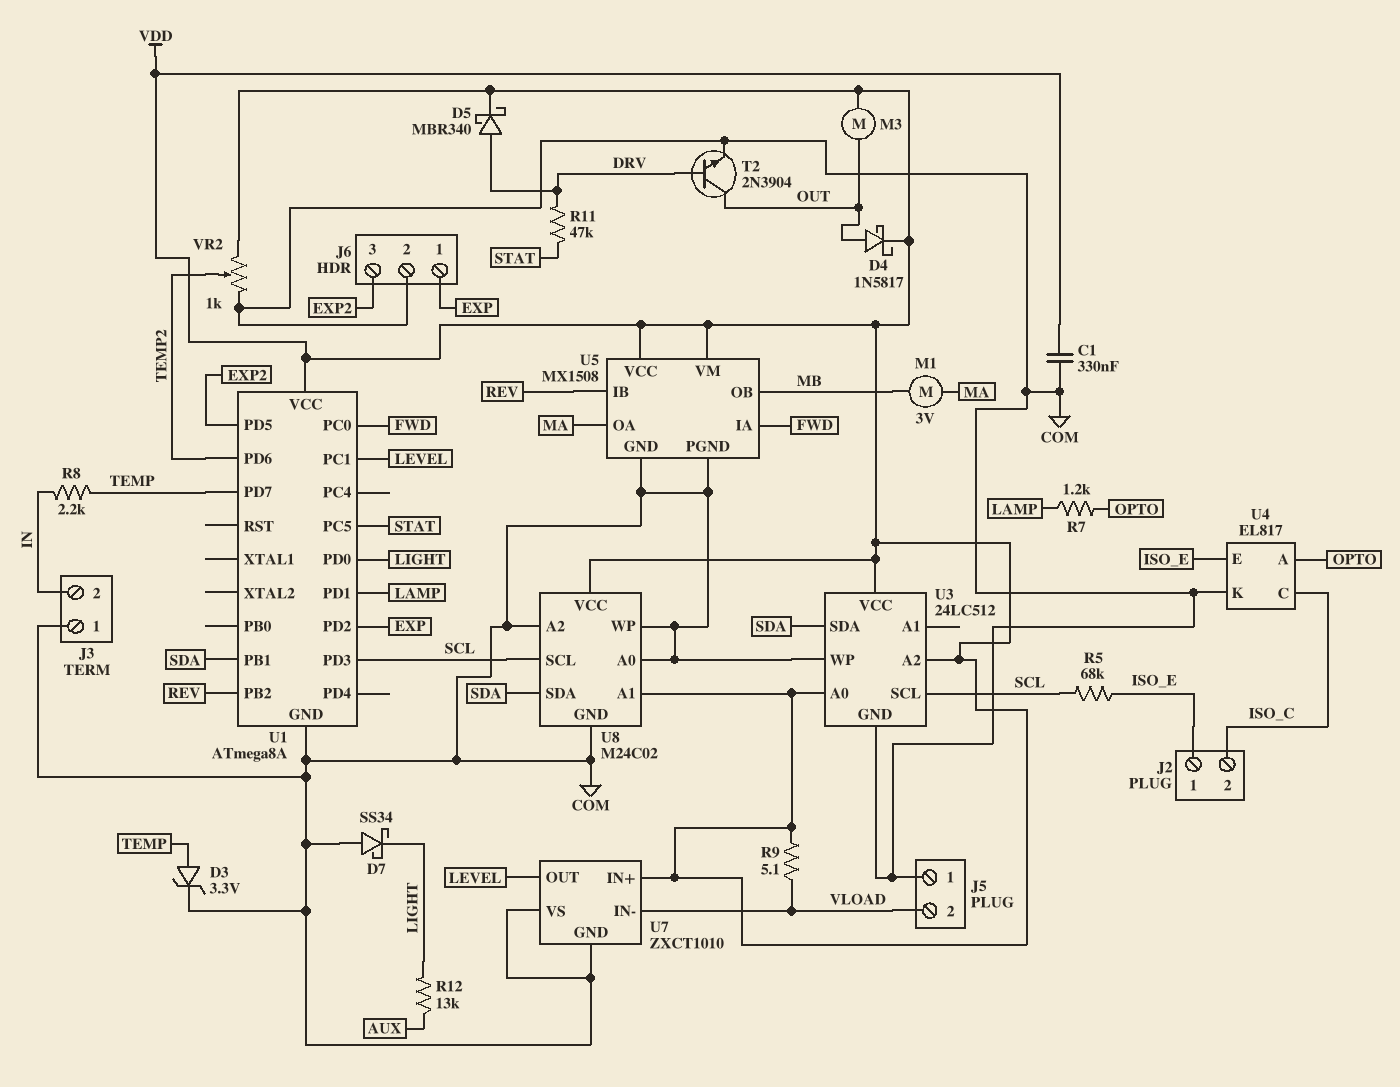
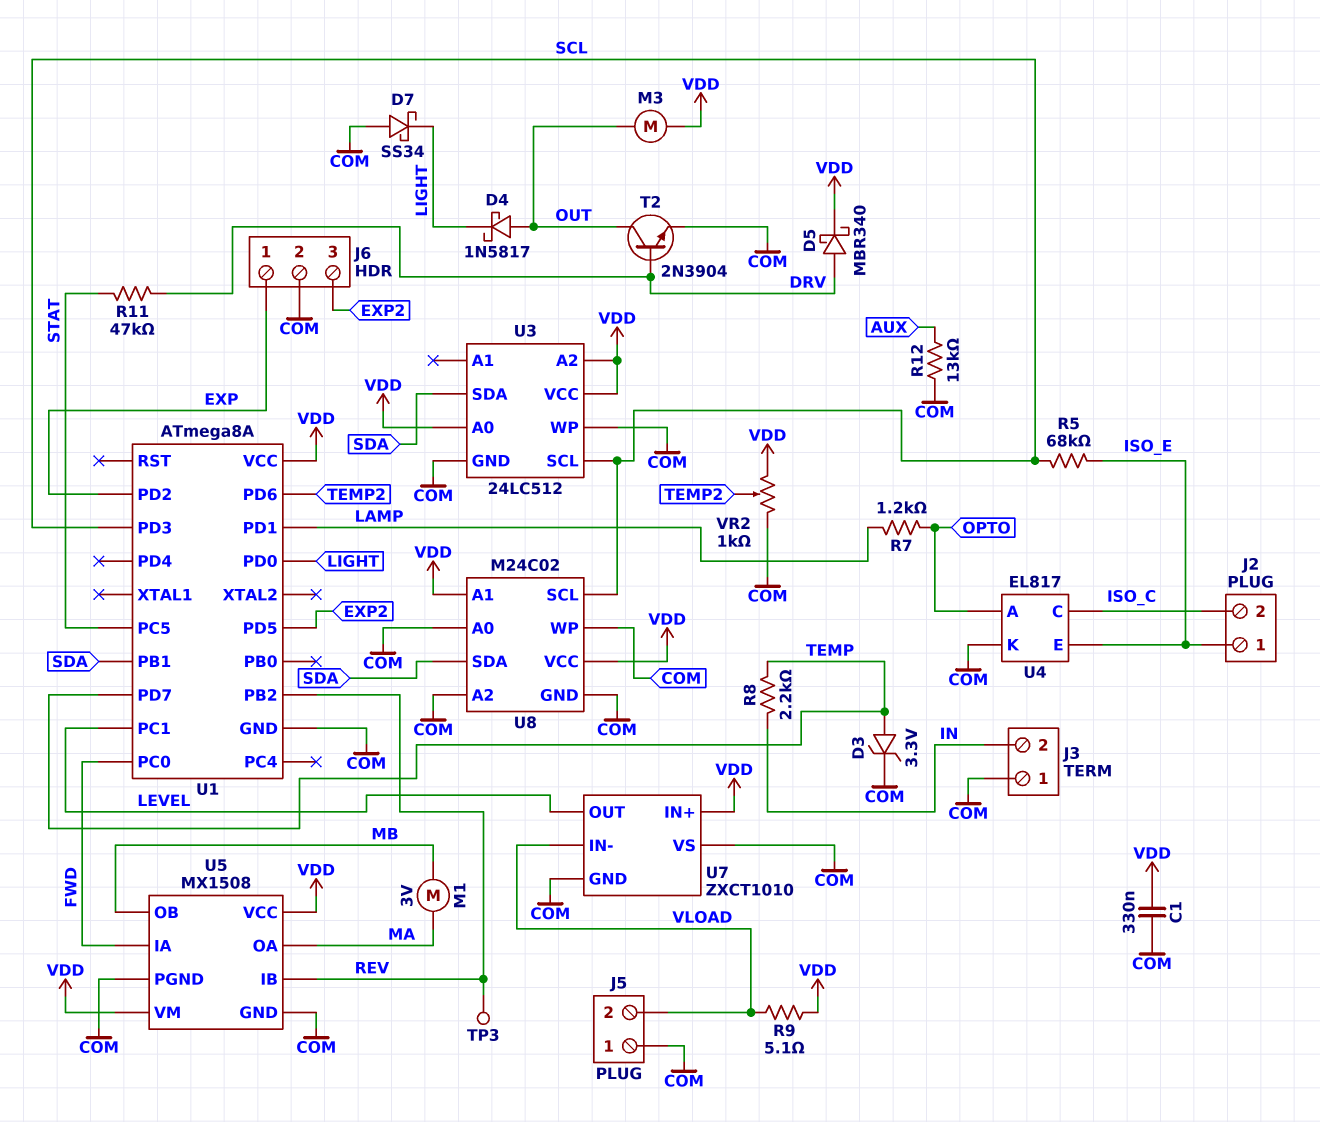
D4: schottky 1N5817 (A OUT, K VDD) -> schottky 1N5817 (A OUT, K LIGHT)
R12: 13k (AUX, LIGHT) -> 13k (AUX, COM)
TP3: none -> test point (REV)

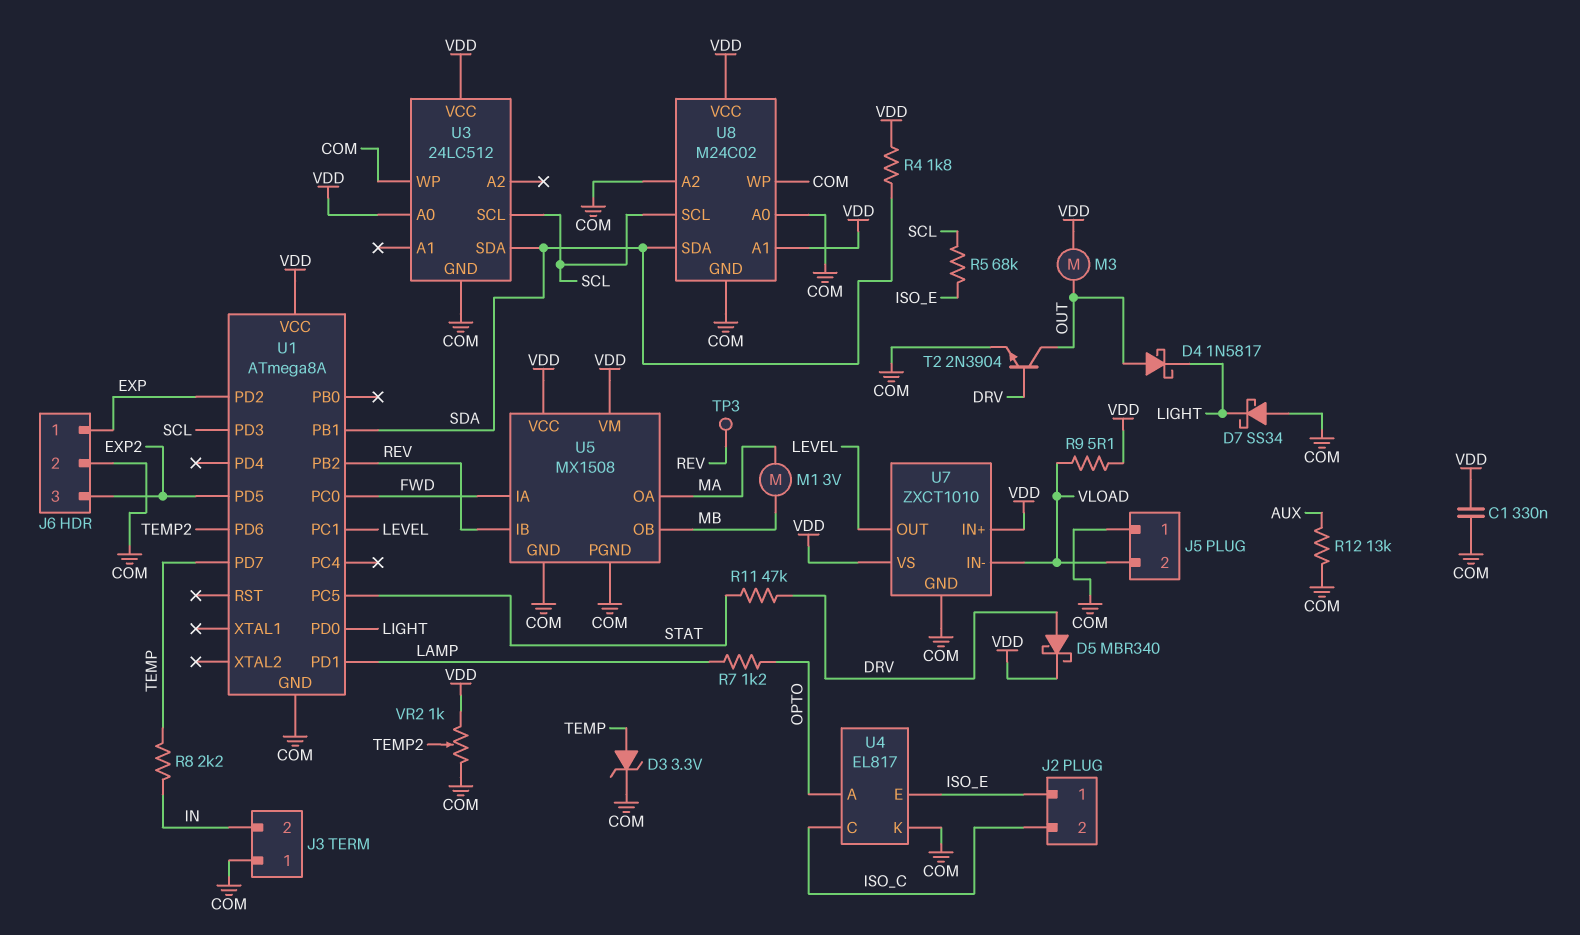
R4: none -> 1.8k (SDA, VDD)
U3 pin A2: VDD -> none
U7 pin VS: COM -> VDD

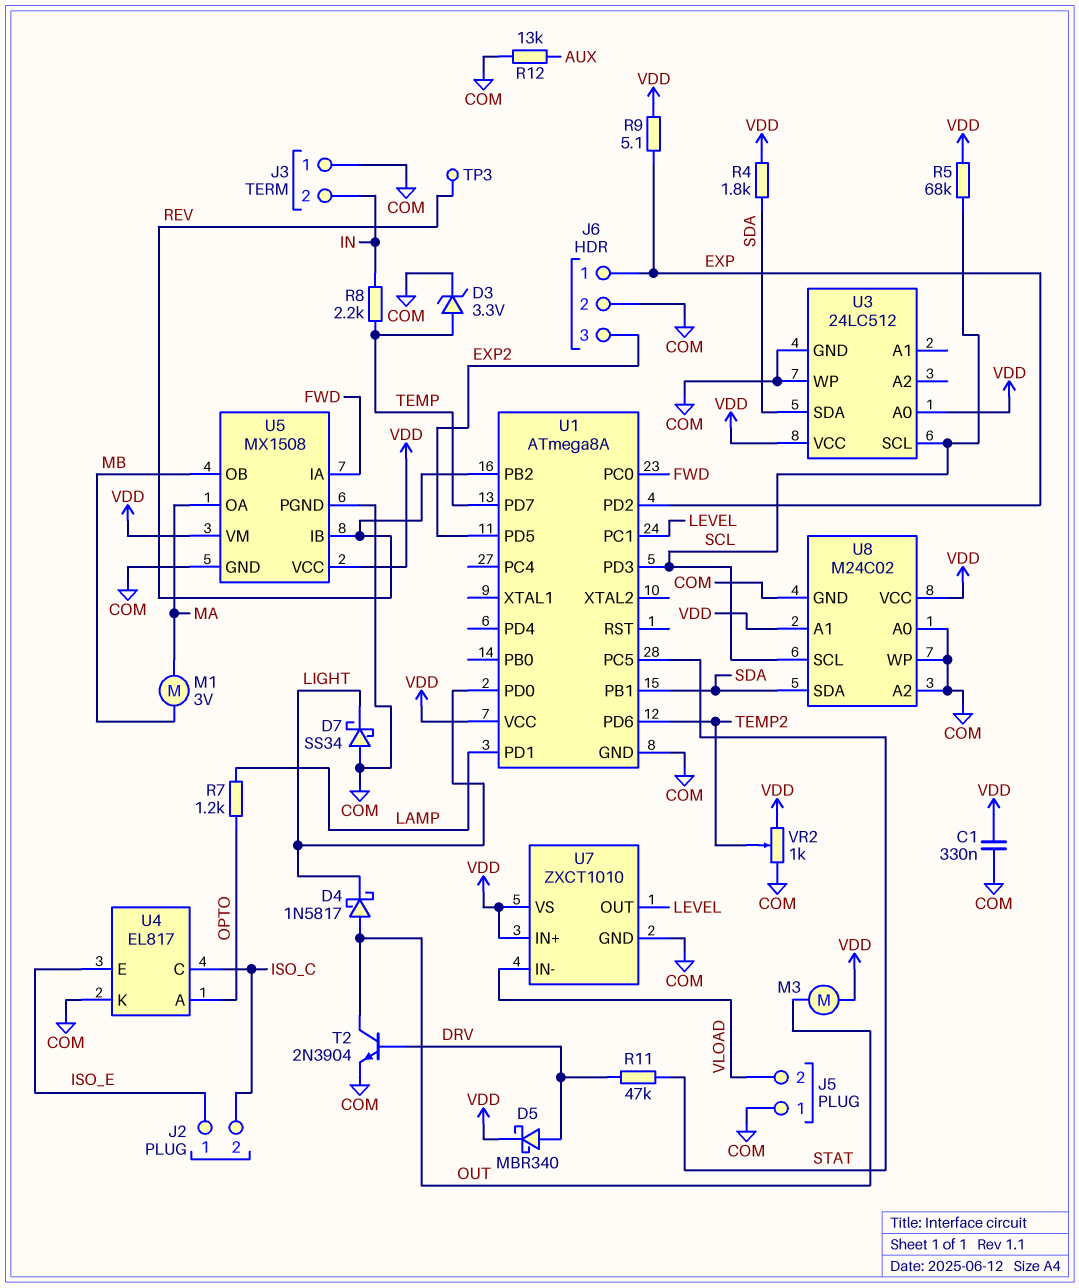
R5: 68k (ISO_E, SCL) -> 68k (SCL, VDD)
R9: 5.1 (VDD, VLOAD) -> 5.1 (EXP, VDD)

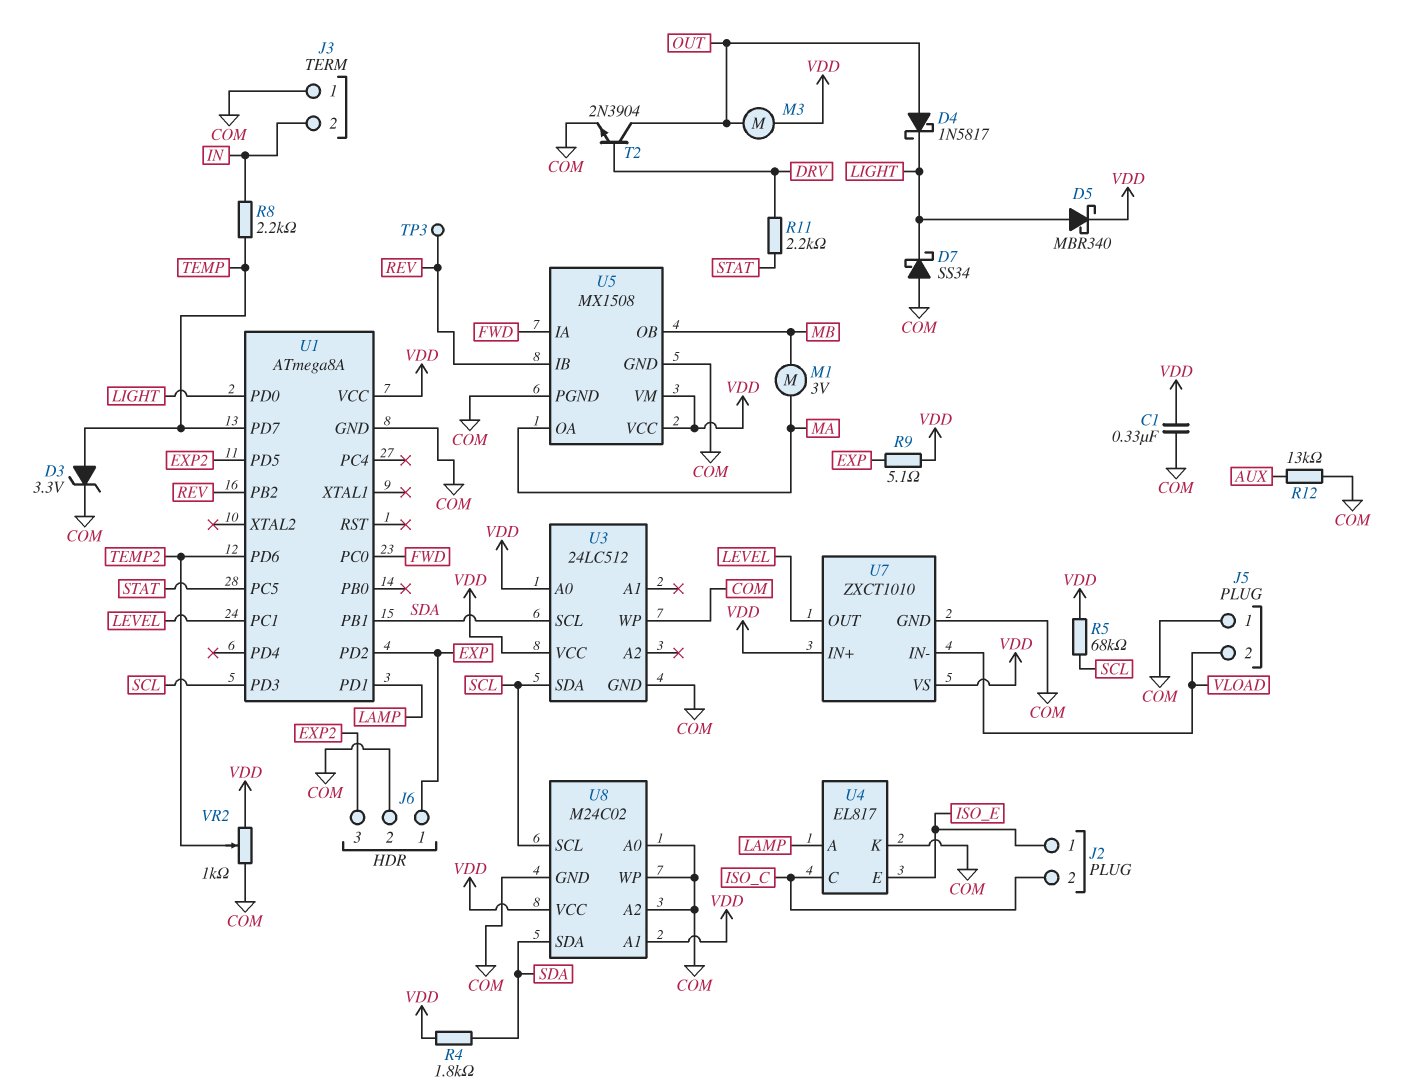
D5: schottky MBR340 (A DRV, K VDD) -> schottky MBR340 (A LIGHT, K VDD)
R7: 1.2k (LAMP, OPTO) -> none
R11: 47k (DRV, STAT) -> 2.2k (DRV, STAT)
U3 pin SCL: SCL -> SDA
U3 pin SDA: SDA -> SCL
U4 pin A: OPTO -> LAMP

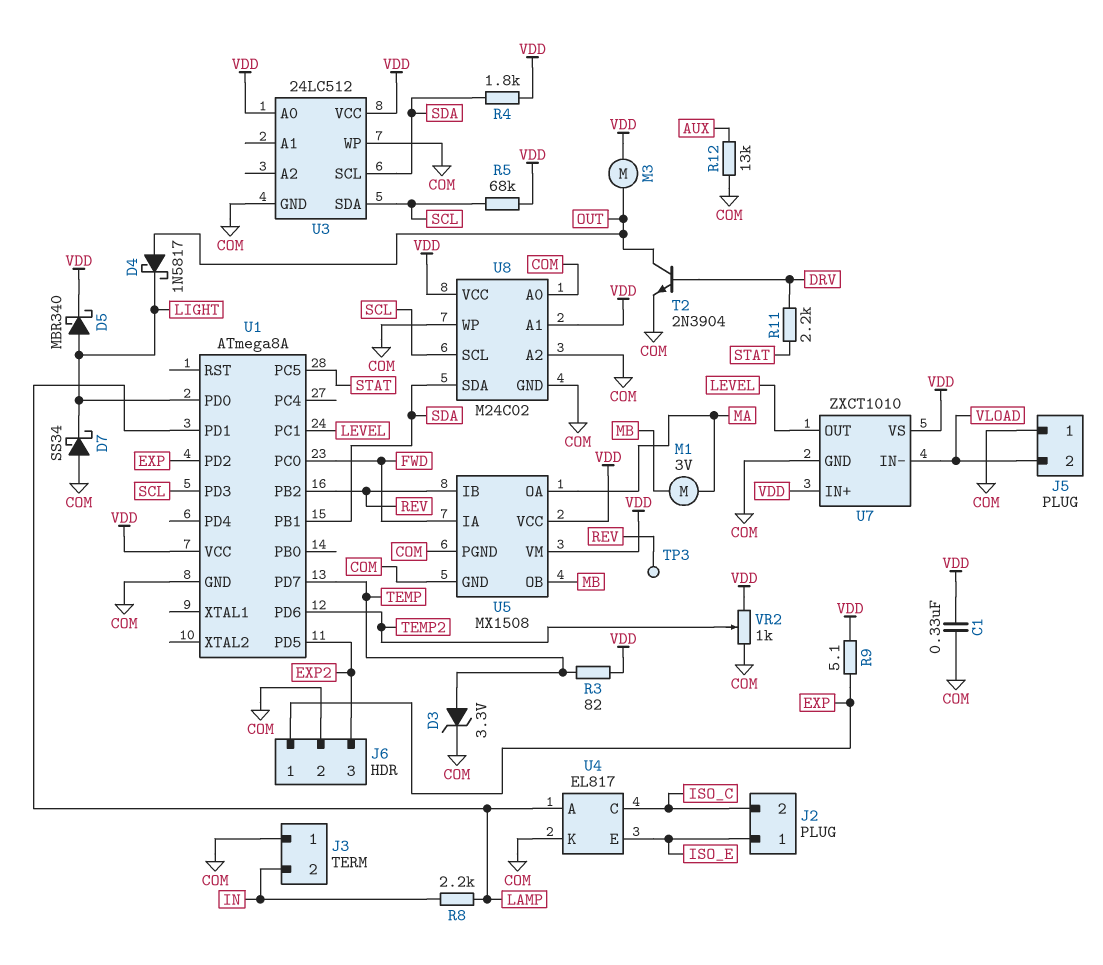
R3: none -> 82 (TEMP, VDD)
R8: 2.2k (IN, TEMP) -> 2.2k (IN, LAMP)

